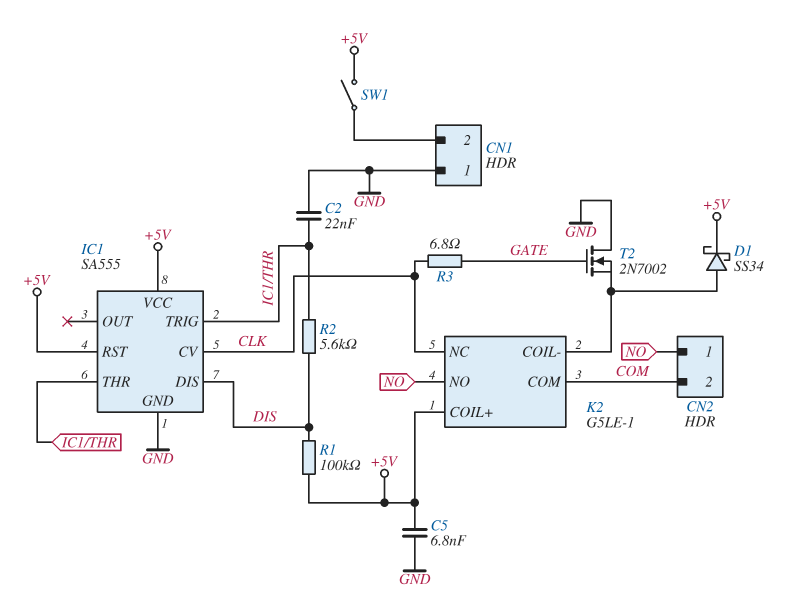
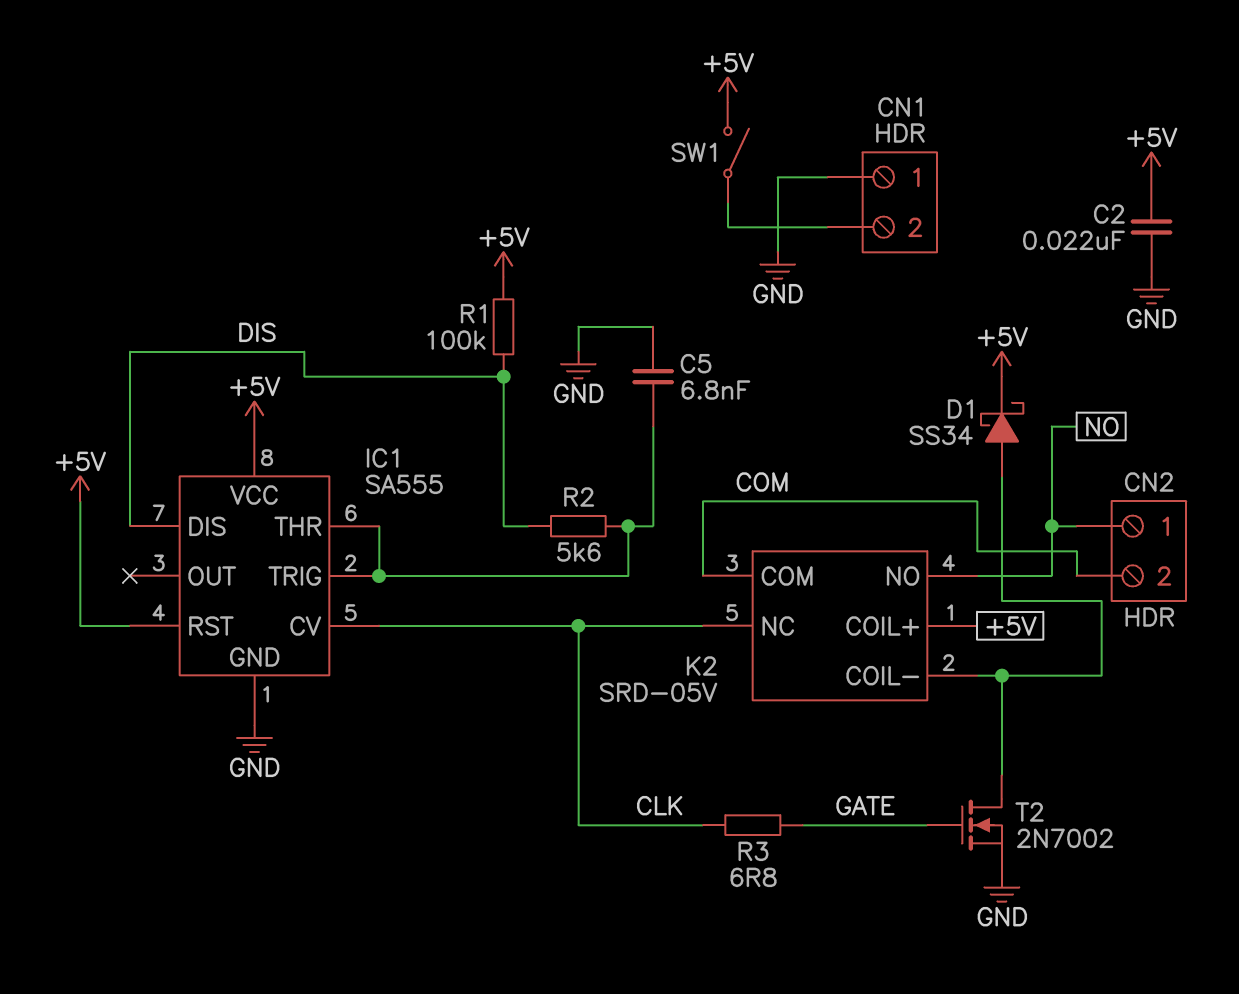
C2: 22nF (GND, IC1/THR) -> 22nF (+5V, GND)
C5: 6.8nF (+5V, GND) -> 6.8nF (GND, IC1/THR)
K2: G5LE-1 -> SRD-05V
T2: NMOS 2N7002 (G GATE, D GND, S K2/COIL-) -> NMOS 2N7002 (G GATE, D K2/COIL-, S GND)

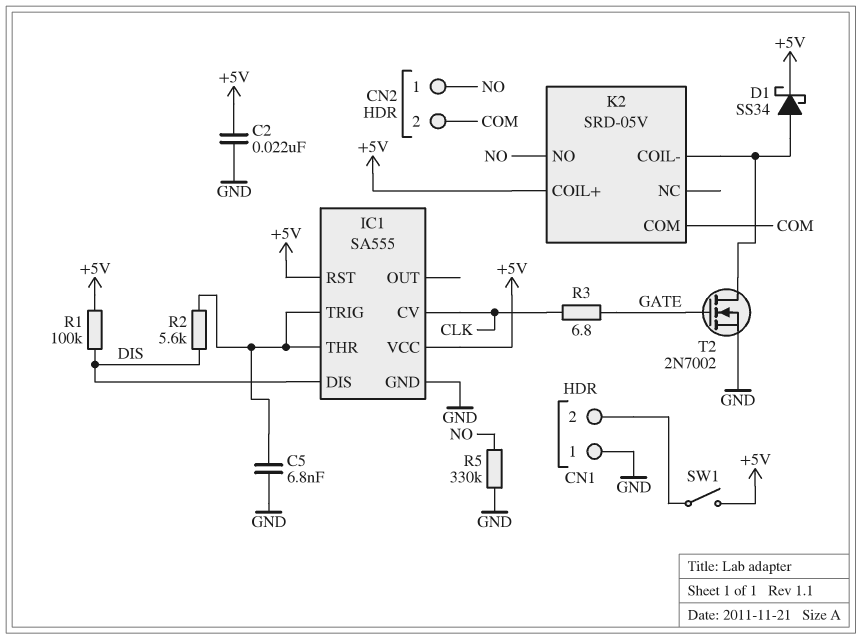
K2 pin NC: CLK -> none
R5: none -> 330k (GND, NO)

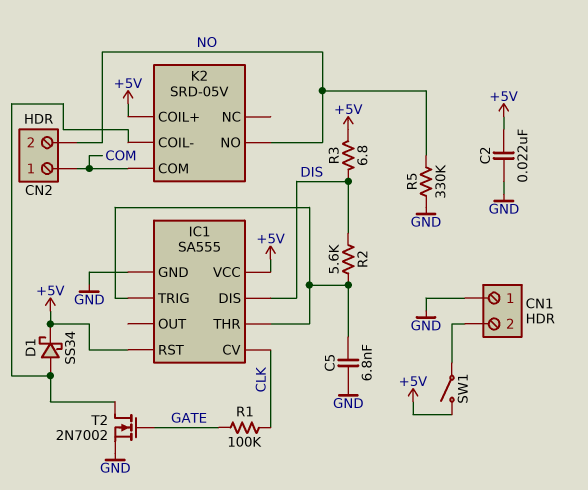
CN2 pin 1: NO -> COM
CN2 pin 2: COM -> NO
R1: 100k (+5V, DIS) -> 100k (CLK, GATE)
R3: 6.8 (CLK, GATE) -> 6.8 (+5V, DIS)

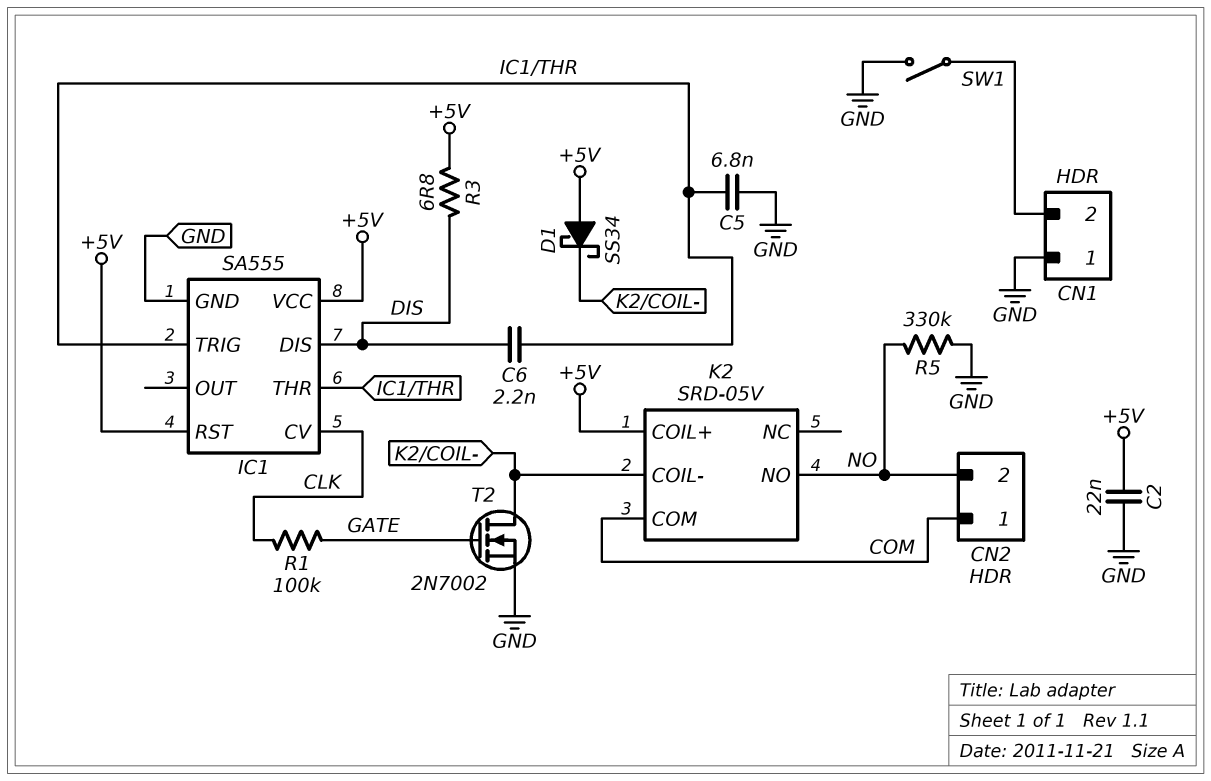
C6: none -> 2.2nF (DIS, IC1/THR)
D1: schottky SS34 (A K2/COIL-, K +5V) -> schottky SS34 (A +5V, K K2/COIL-)
R2: 5.6k (DIS, IC1/THR) -> none
SW1: switch (+5V, CN1/2) -> switch (CN1/2, GND)

